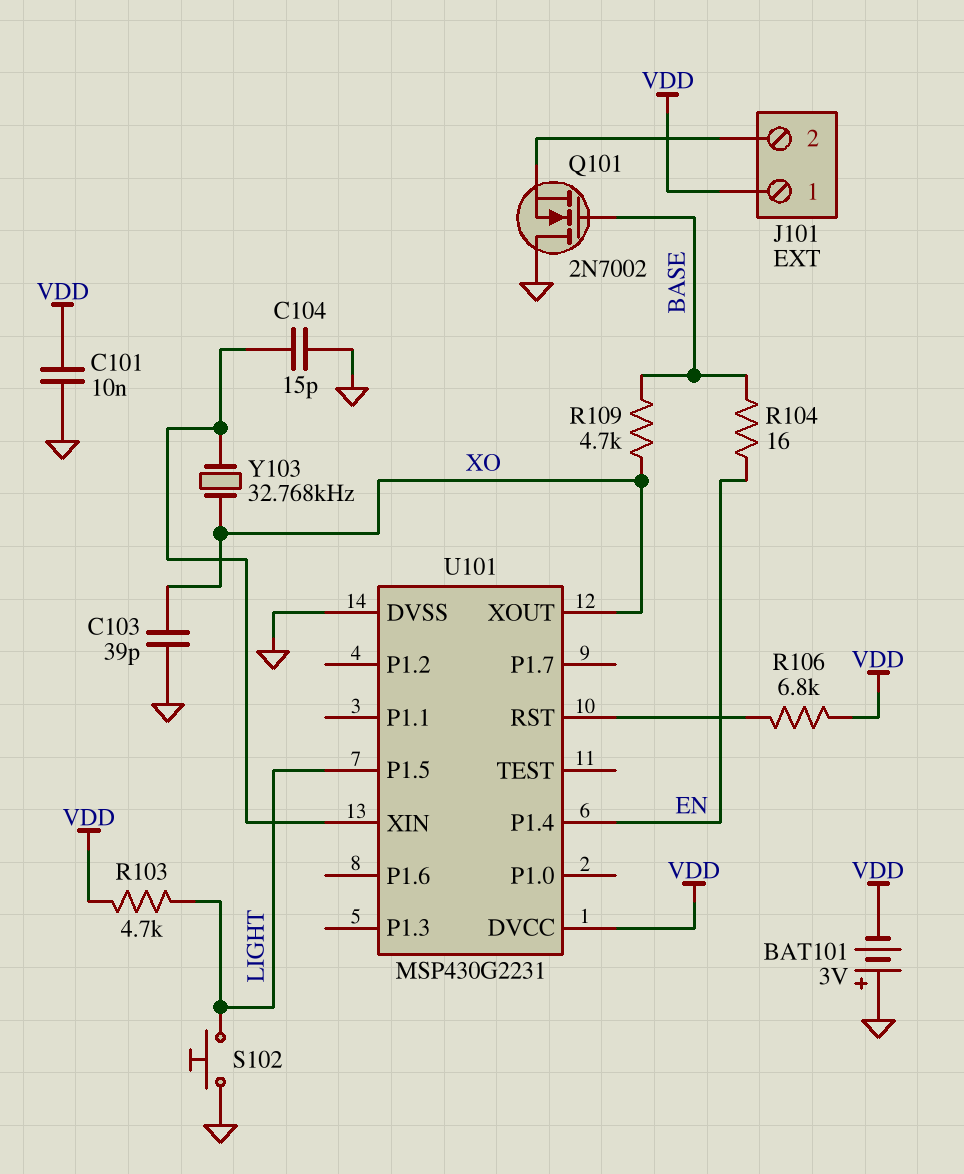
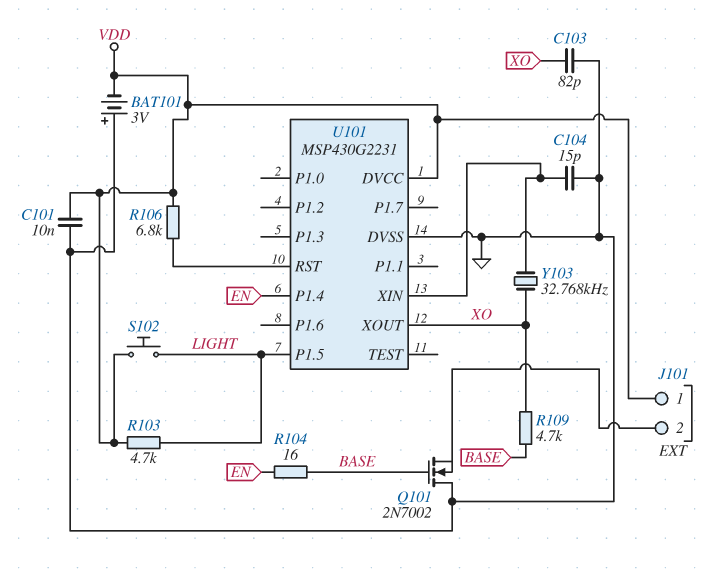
C103: 39pF (GND, XO) -> 82pF (GND, XO)
S102: button (GND, LIGHT) -> button (LIGHT, VDD)

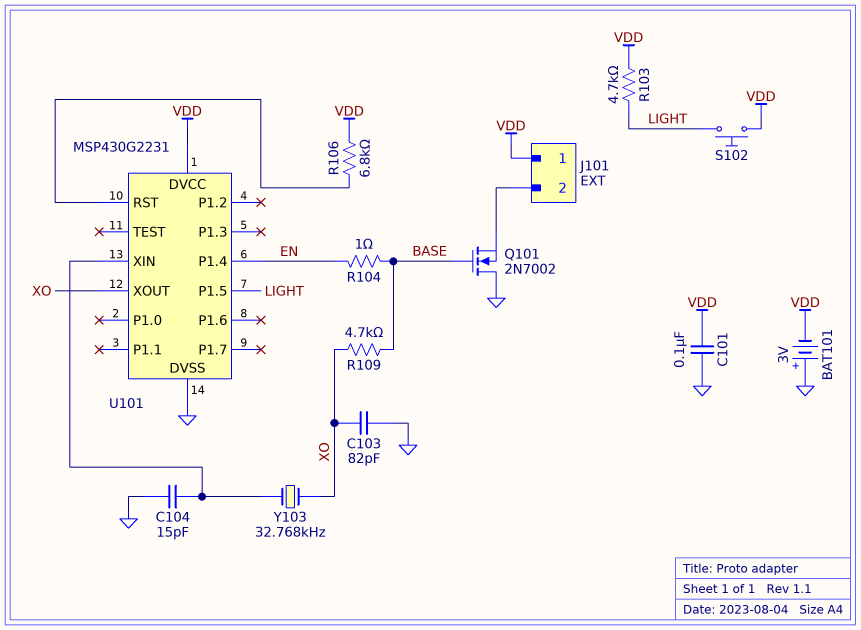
C101: 10nF (GND, VDD) -> 100nF (GND, VDD)
R104: 16 (BASE, EN) -> 1 (BASE, EN)

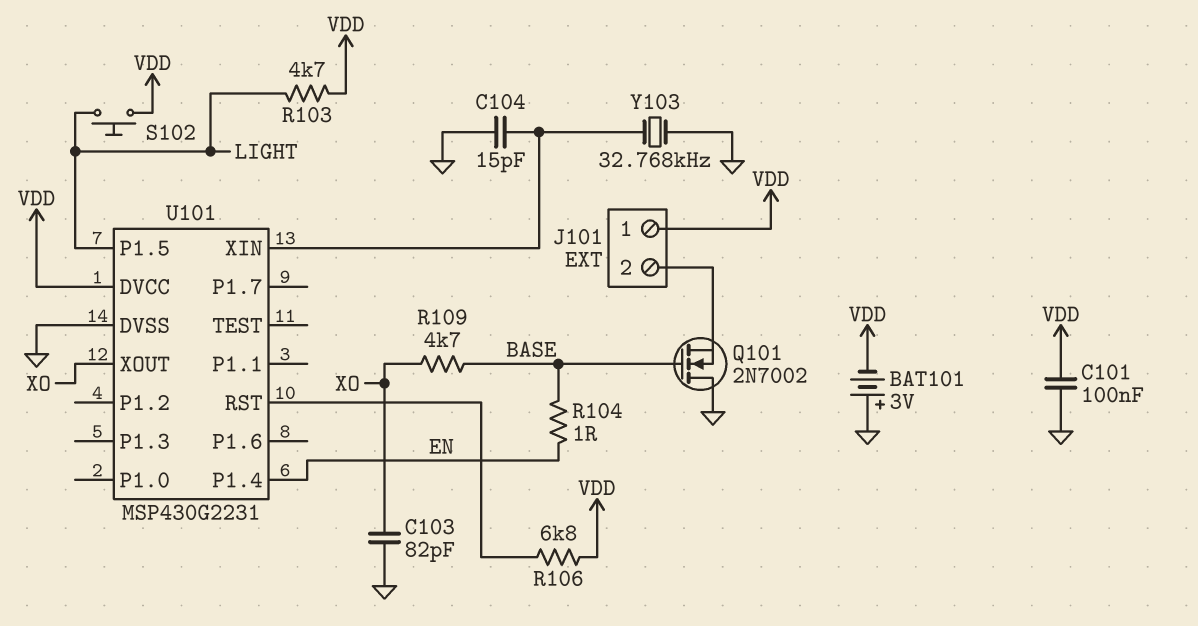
Y103: 32.768kHz (U101/XIN, XO) -> 32.768kHz (GND, U101/XIN)

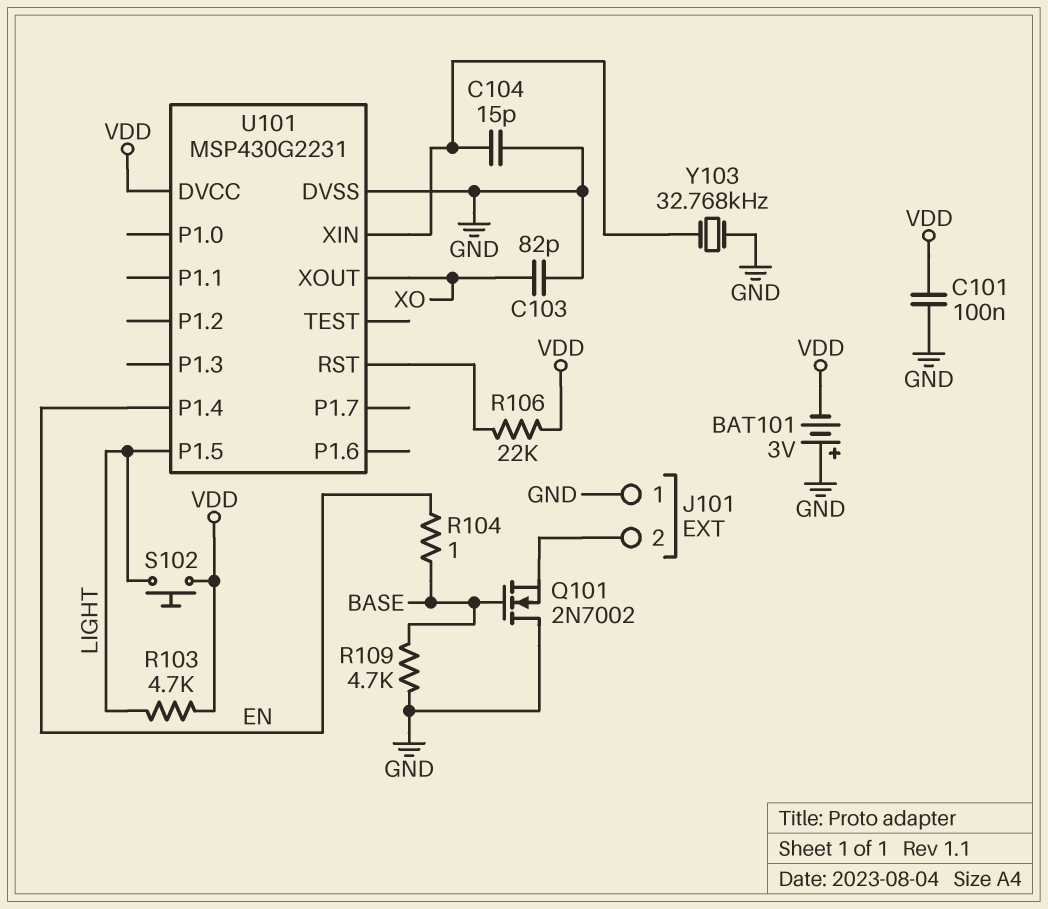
J101 pin 1: VDD -> GND
R106: 6.8k (U101/RST, VDD) -> 22k (U101/RST, VDD)
R109: 4.7k (BASE, XO) -> 4.7k (BASE, GND)

